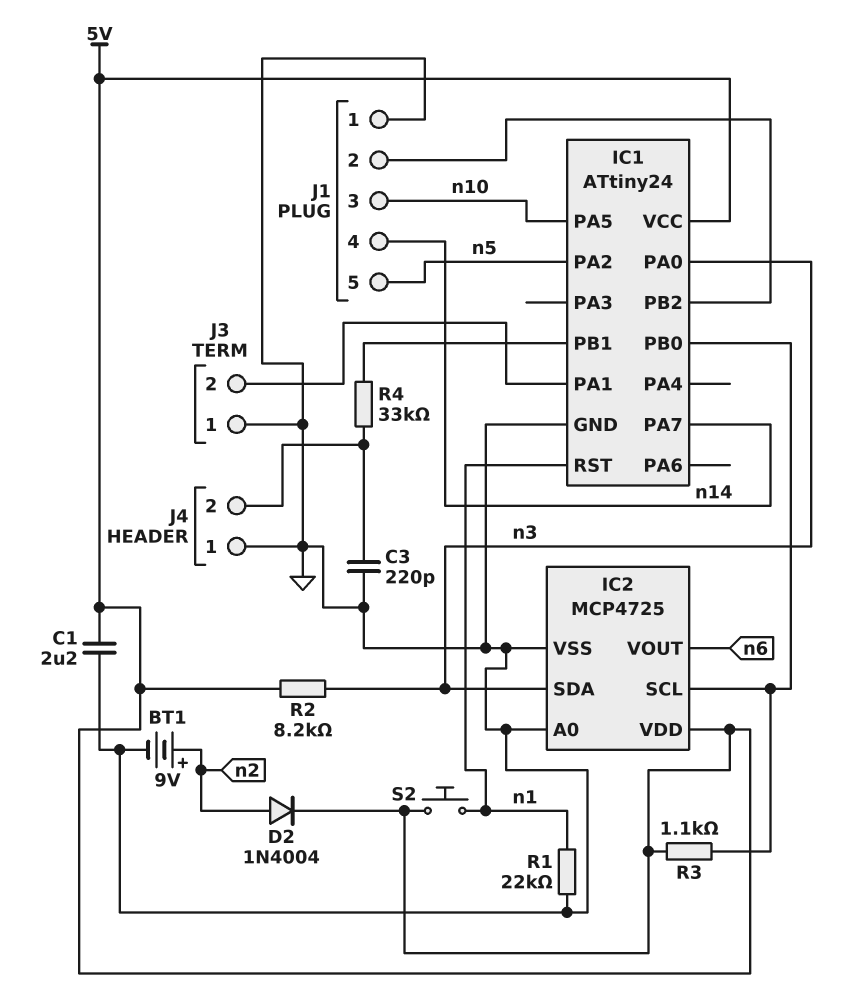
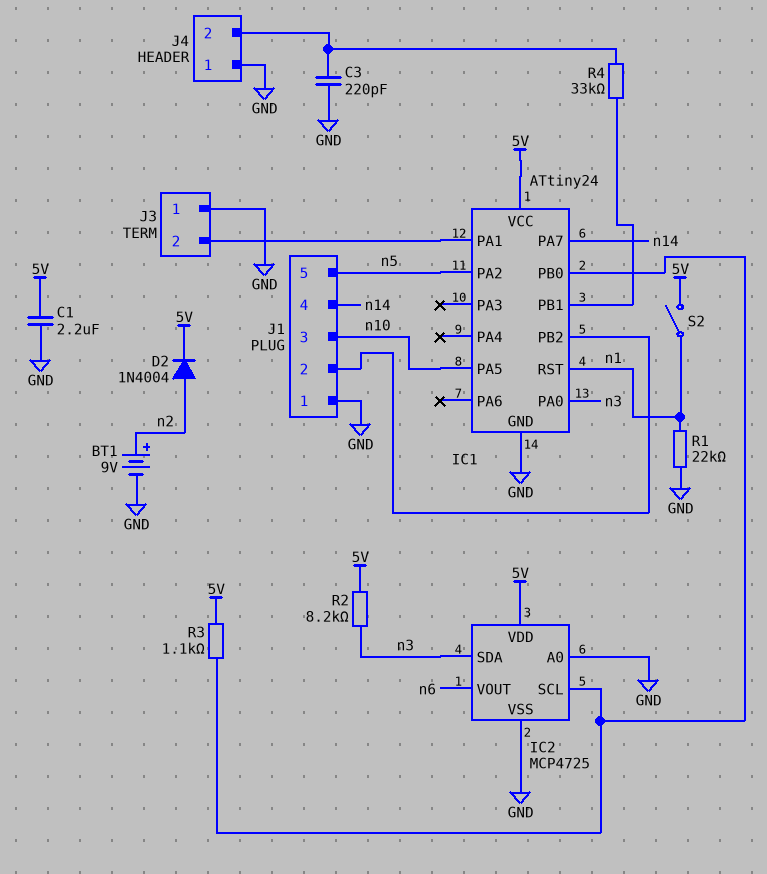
S2: button (5V, n1) -> switch (5V, n1)

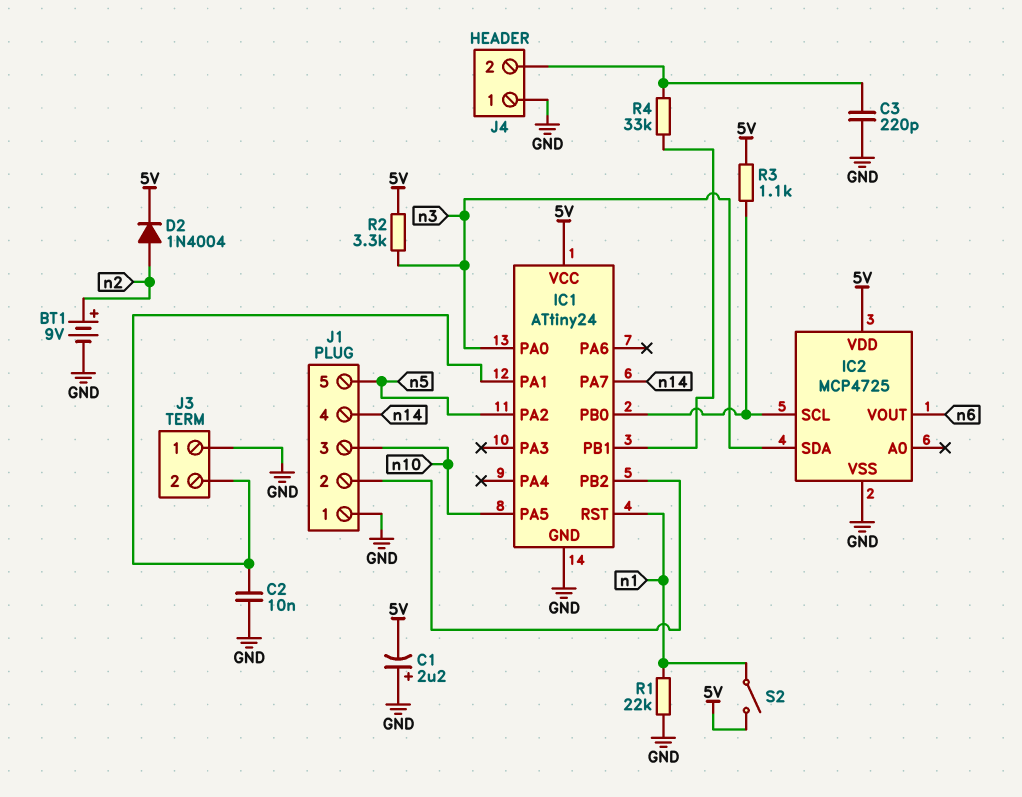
C1: 2.2uF (5V, GND) -> 2.2uF (plus GND, minus 5V)
C2: none -> 10nF (GND, IC1/PA1)
IC2 pin A0: GND -> none
R2: 8.2k (5V, n3) -> 3.3k (5V, n3)

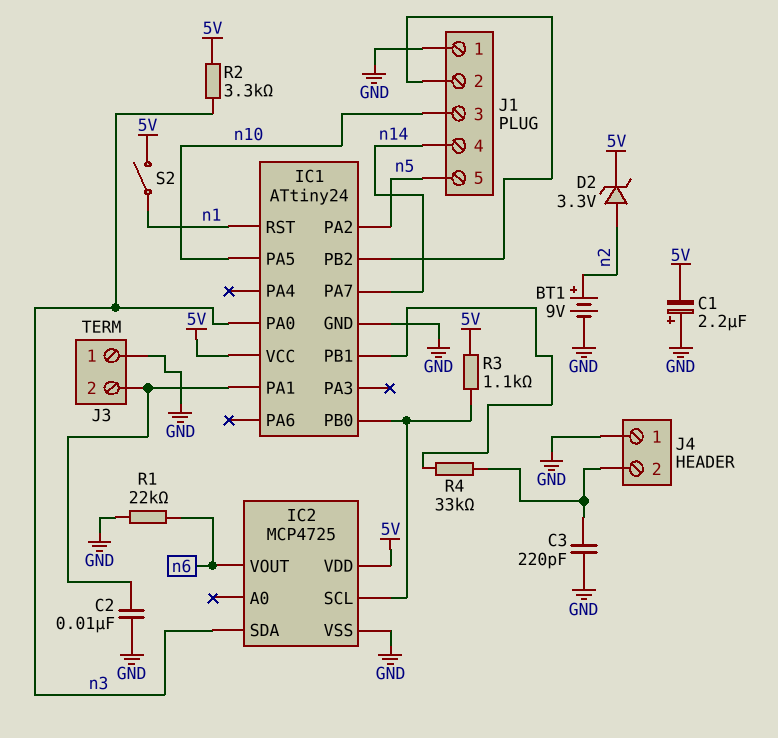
D2: diode 1N4004 (A n2, K 5V) -> zener 3.3V (A n2, K 5V)
R1: 22k (GND, n1) -> 22k (GND, n6)

